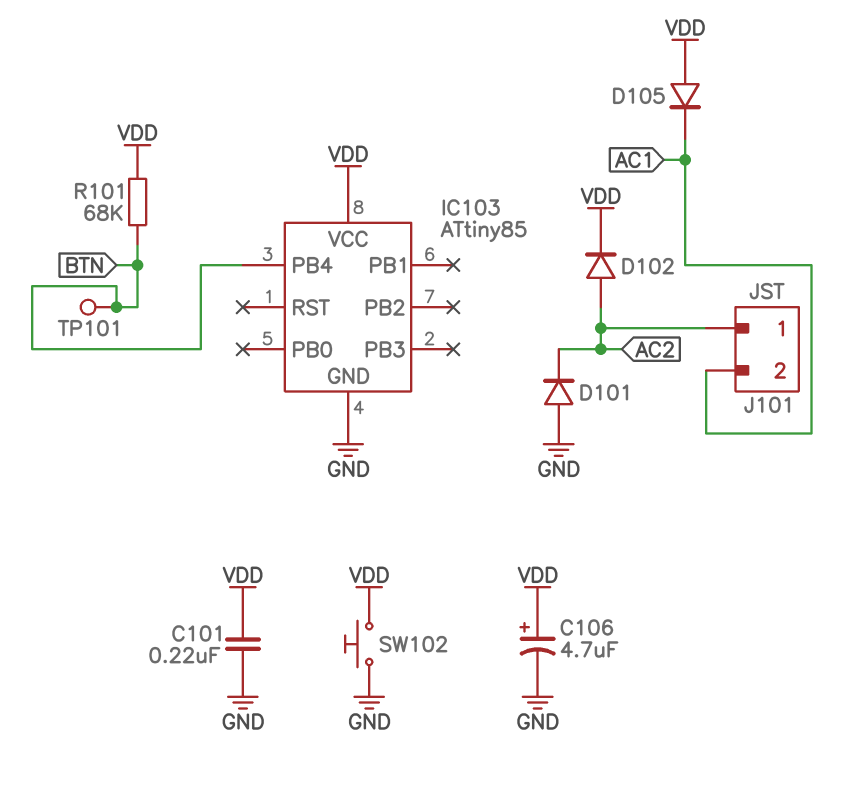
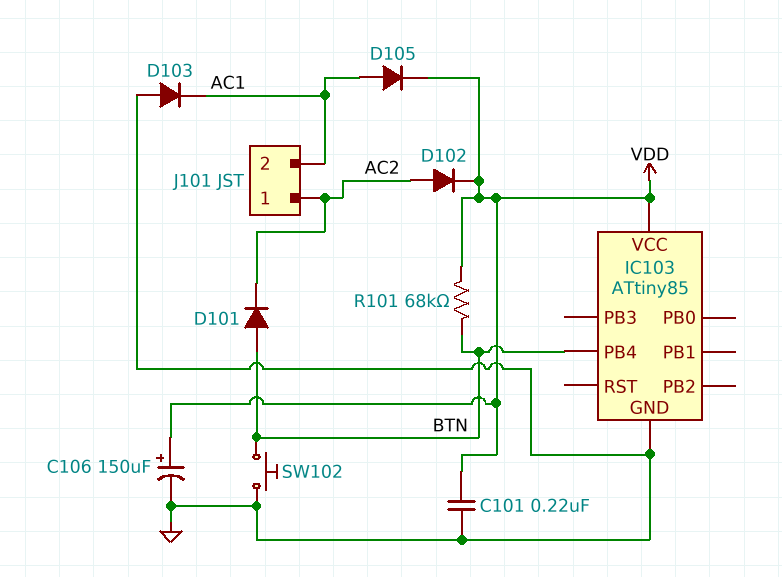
C106: 4.7uF (plus VDD, minus GND) -> 150uF (plus VDD, minus GND)
D101: diode (A GND, K AC2) -> diode (A BTN, K AC2)
D103: none -> diode (A GND, K AC1)
D105: diode (A VDD, K AC1) -> diode (A AC1, K VDD)
SW102: button (GND, VDD) -> button (BTN, GND)
TP101: test point (BTN) -> none

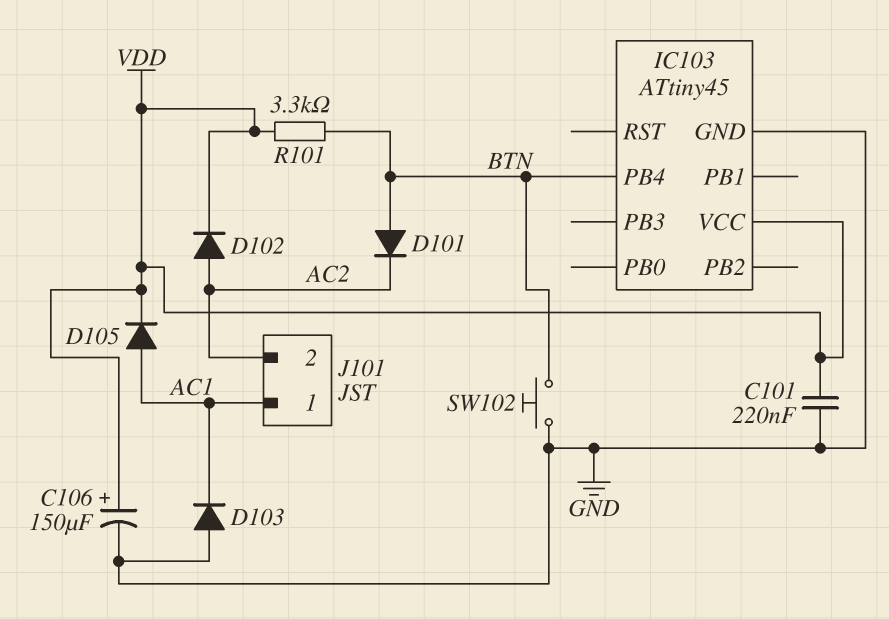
IC103: ATtiny85 -> ATtiny45
J101 pin 1: AC2 -> AC1
J101 pin 2: AC1 -> AC2
R101: 68k (BTN, VDD) -> 3.3k (BTN, VDD)

